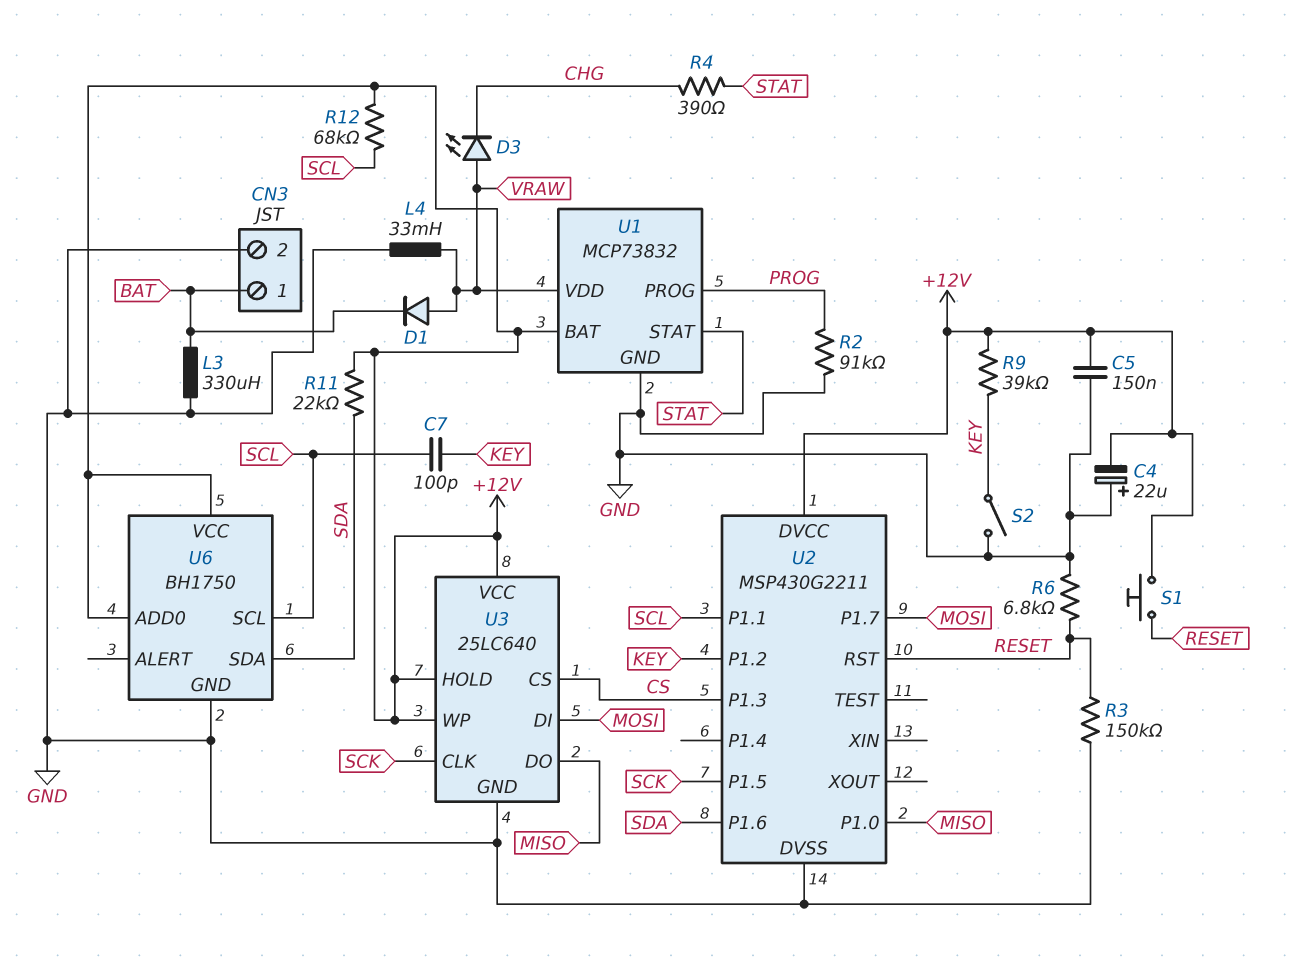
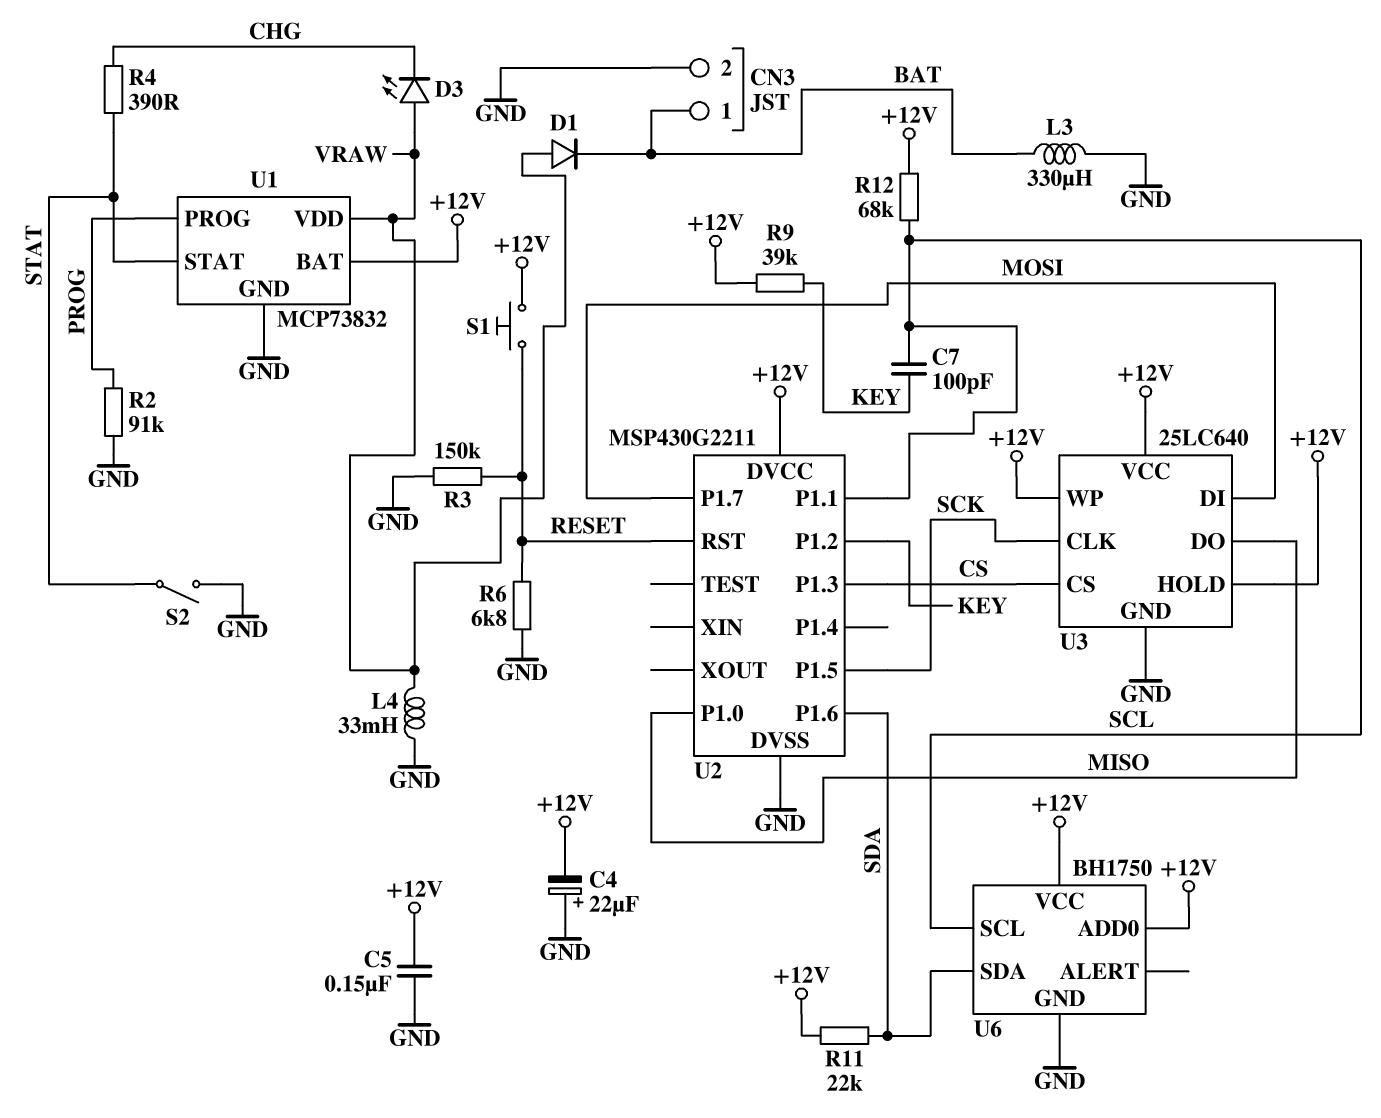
S2: switch (GND, KEY) -> switch (GND, STAT)

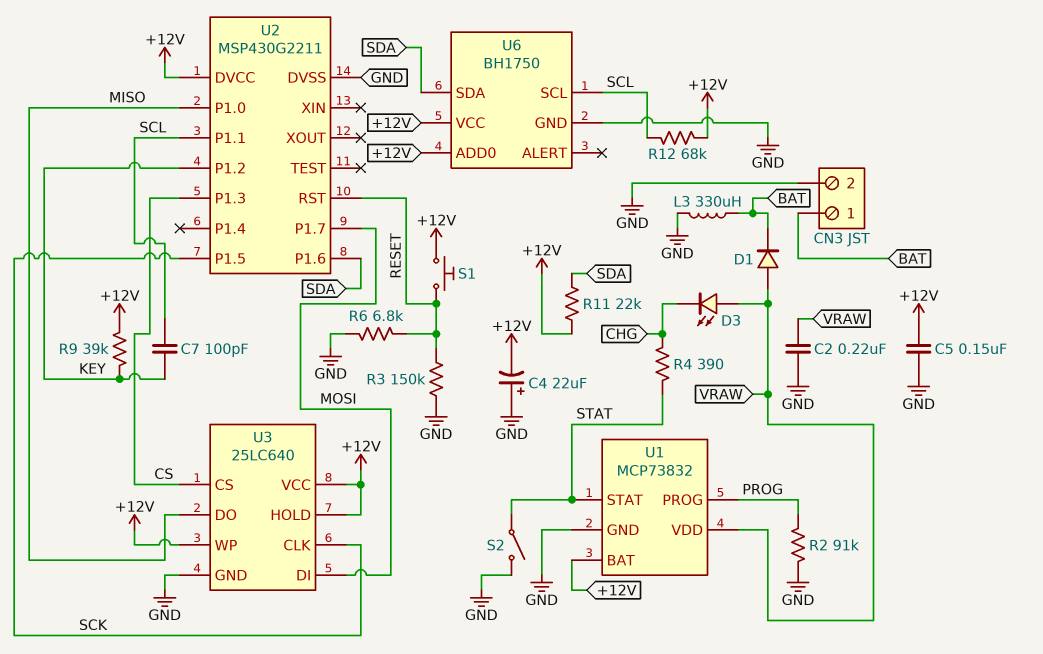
C2: none -> 220nF (GND, VRAW)
L4: 33mH (GND, VRAW) -> none

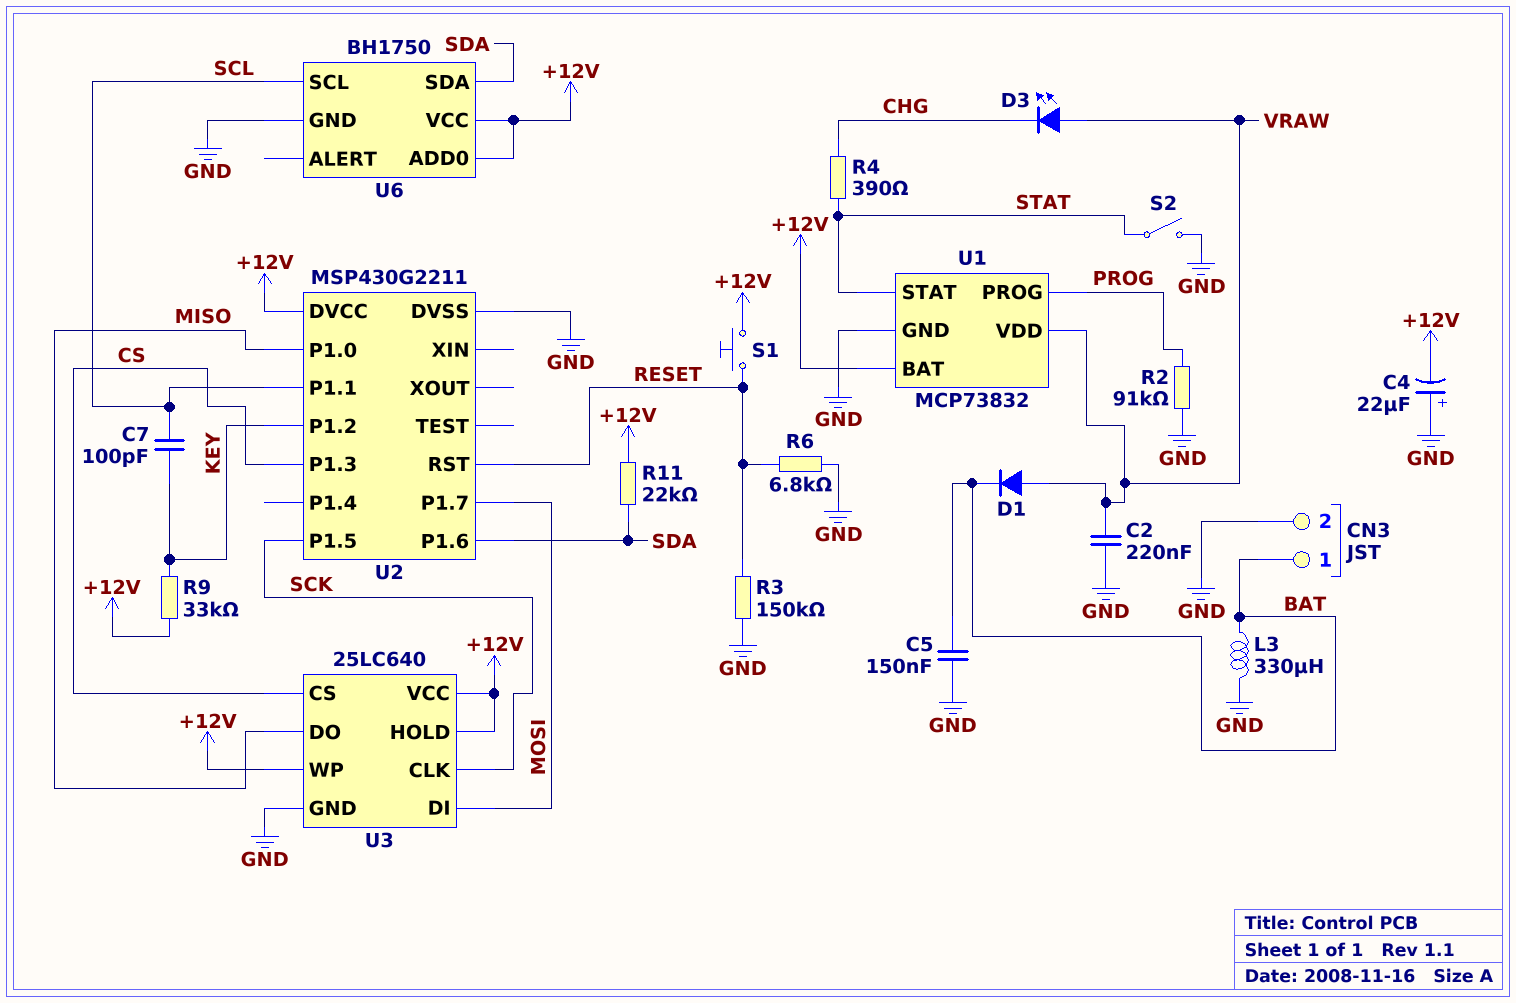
C5: 150nF (+12V, GND) -> 150nF (BAT, GND)
R9: 39k (+12V, KEY) -> 33k (+12V, KEY)
R12: 68k (+12V, SCL) -> none

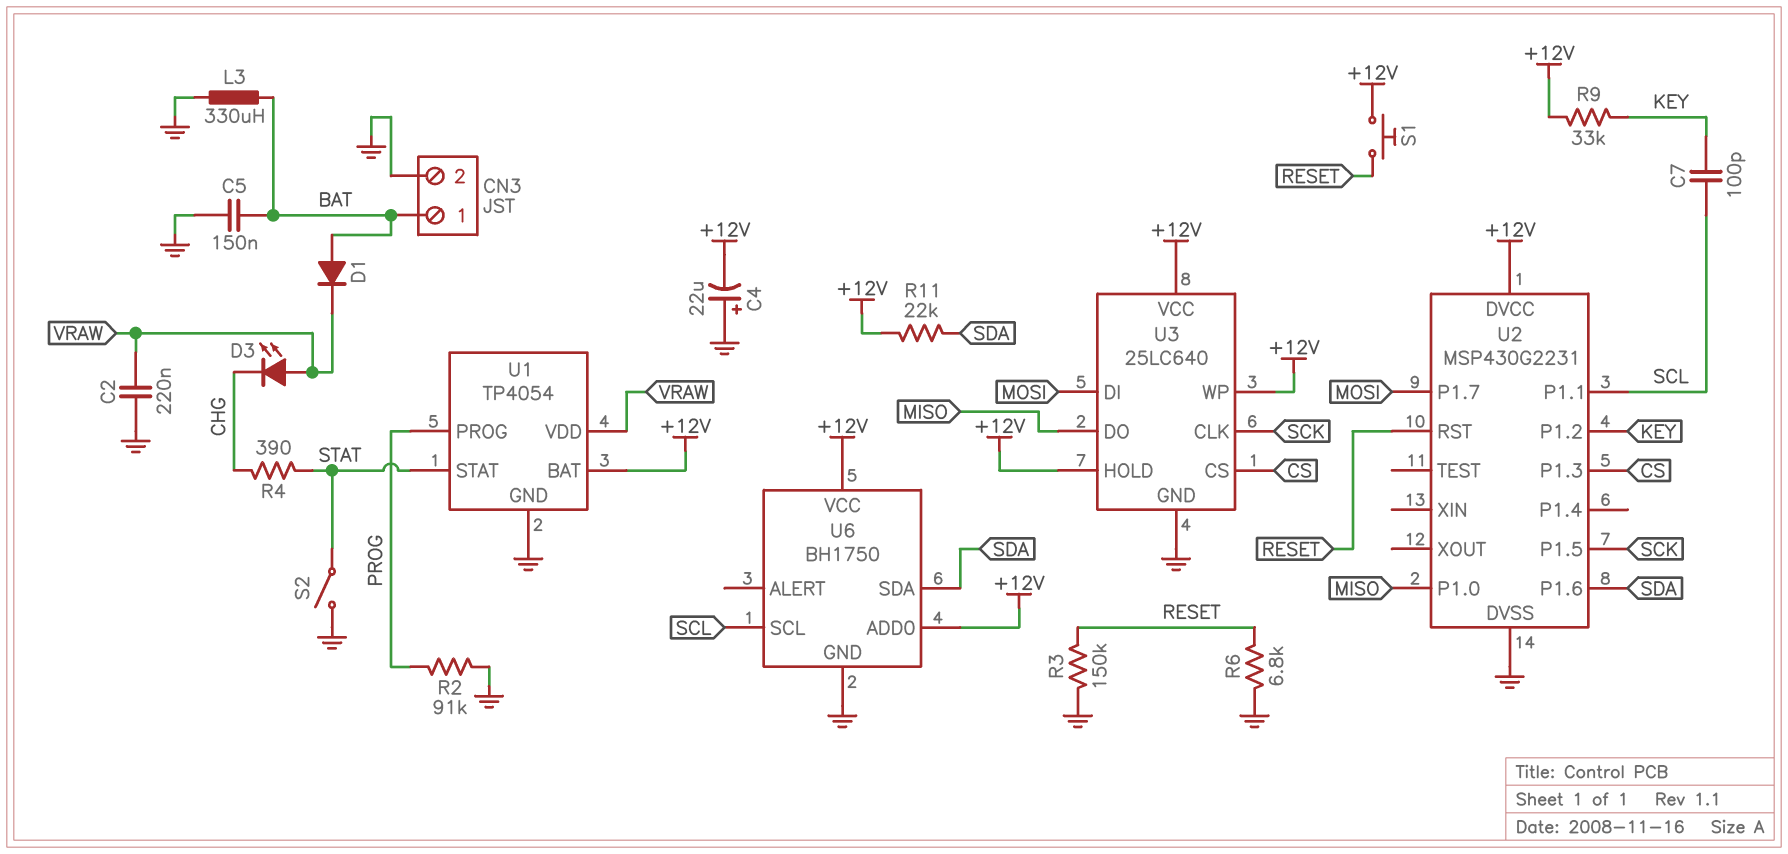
D1: diode (A VRAW, K BAT) -> diode (A BAT, K VRAW)
U1: MCP73832 -> TP4054
U2: MSP430G2211 -> MSP430G2231

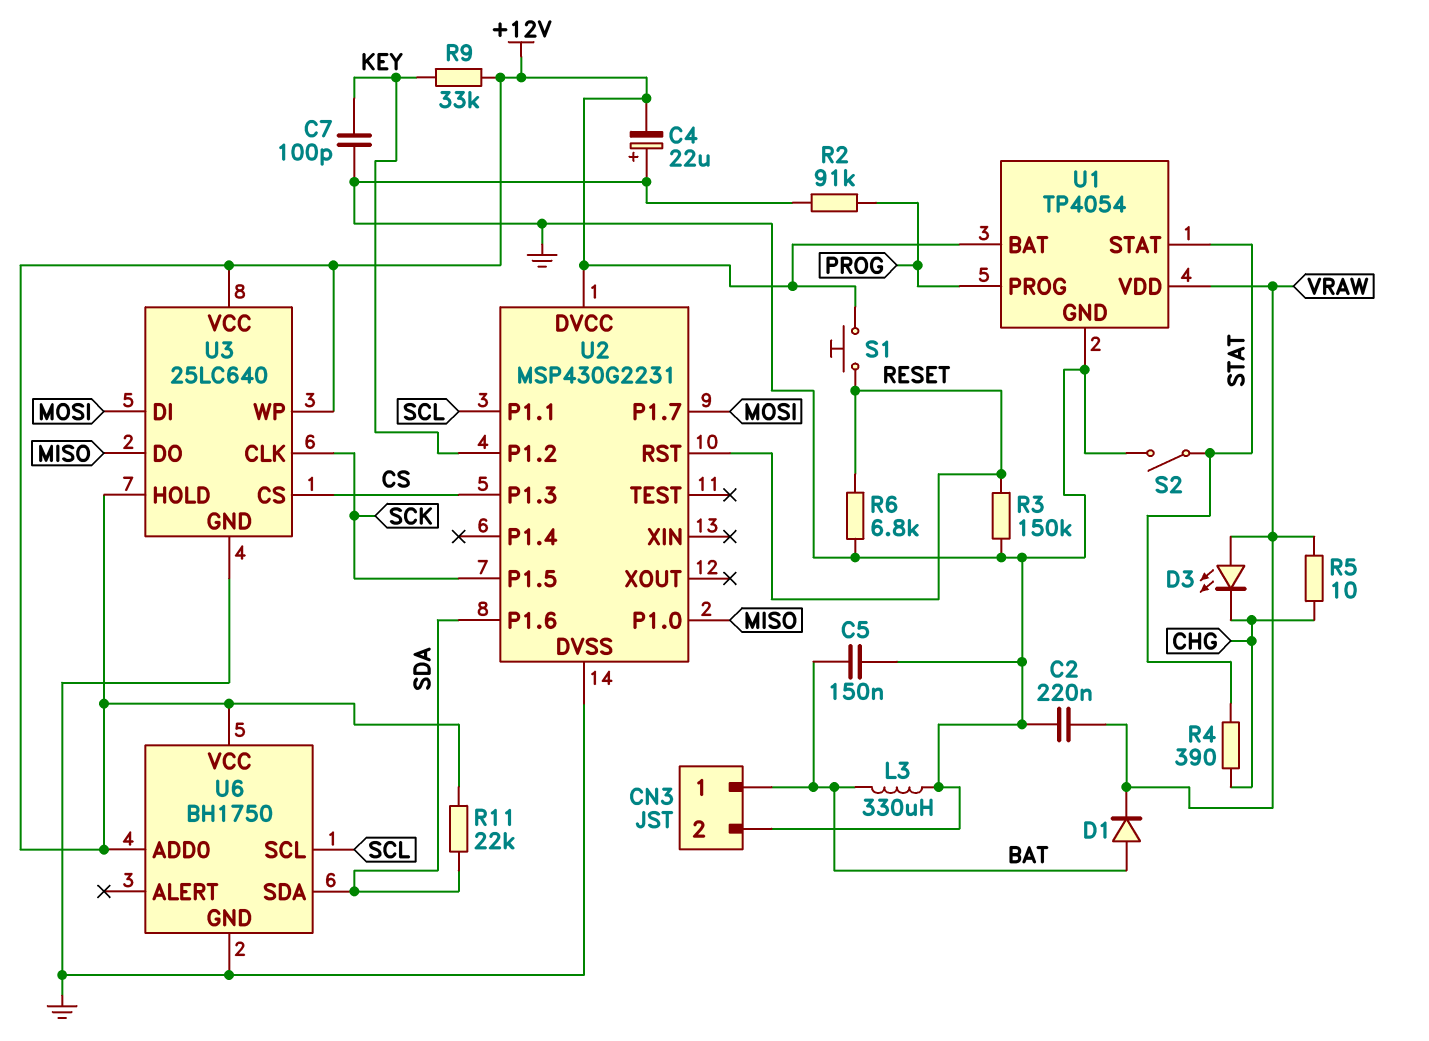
C7: 100pF (KEY, SCL) -> 100pF (GND, KEY)
R5: none -> 10 (CHG, VRAW)

